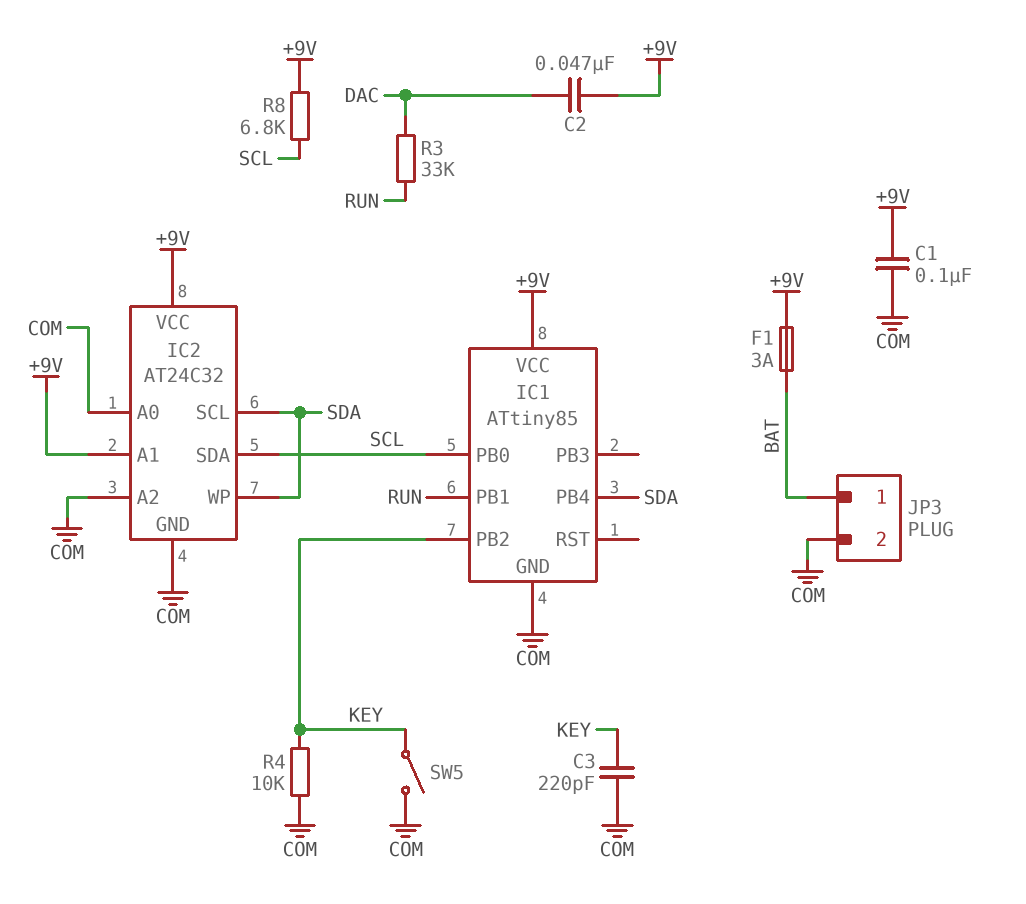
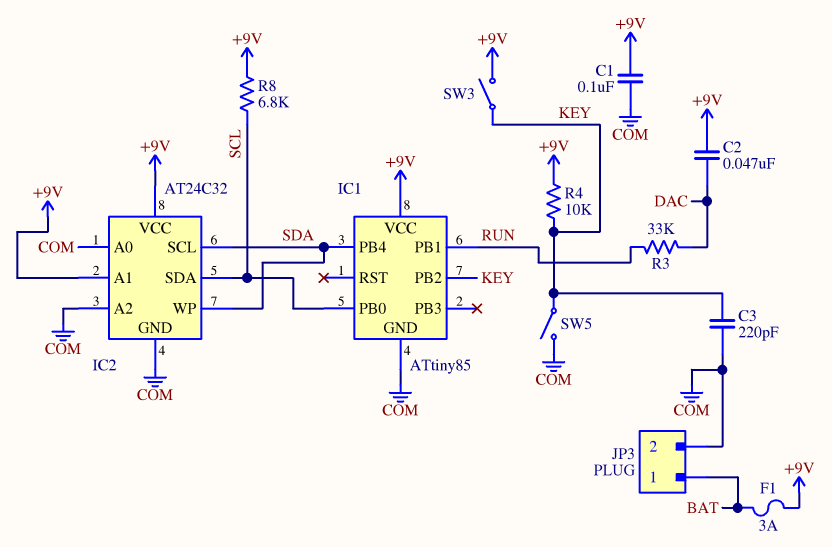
R4: 10k (COM, KEY) -> 10k (+9V, KEY)
SW3: none -> switch (+9V, KEY)

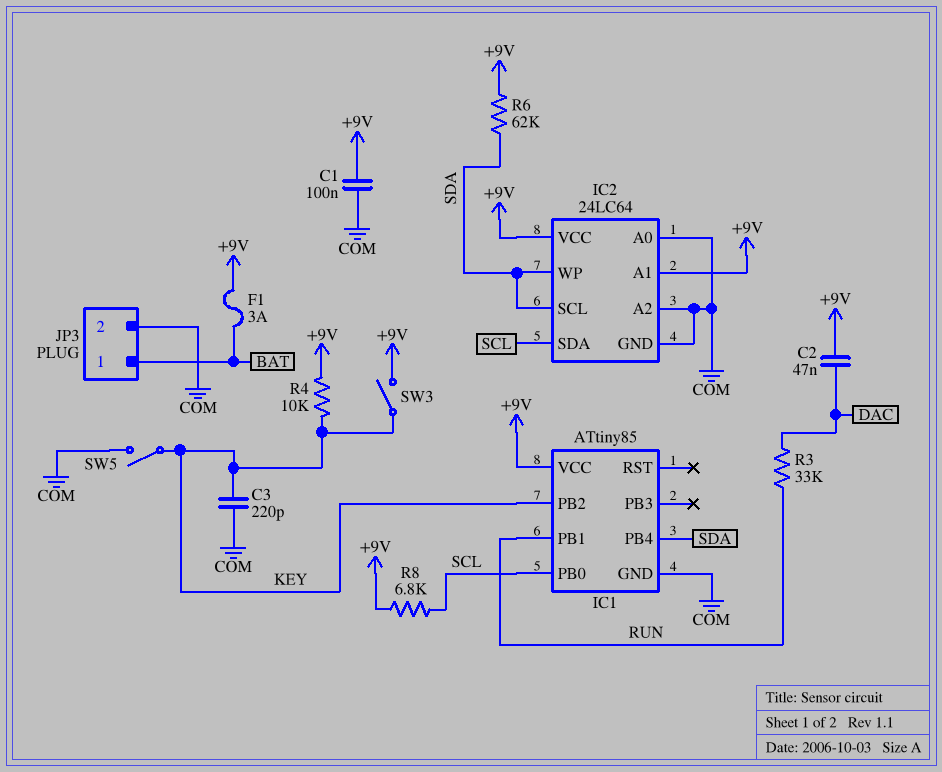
IC2: AT24C32 -> 24LC64
R6: none -> 62k (+9V, SDA)

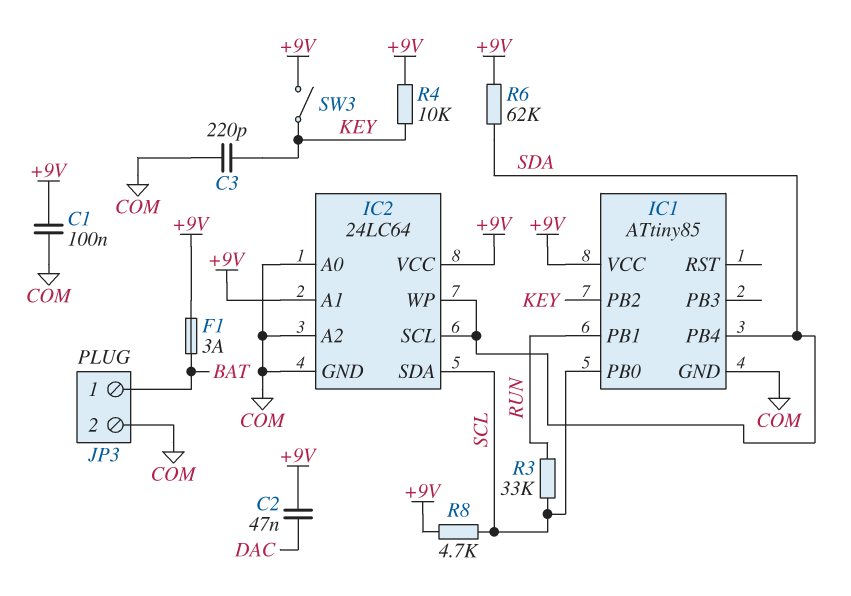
R3: 33k (DAC, RUN) -> 33k (RUN, SCL)
R8: 6.8k (+9V, SCL) -> 4.7k (+9V, SCL)
SW5: switch (COM, KEY) -> none

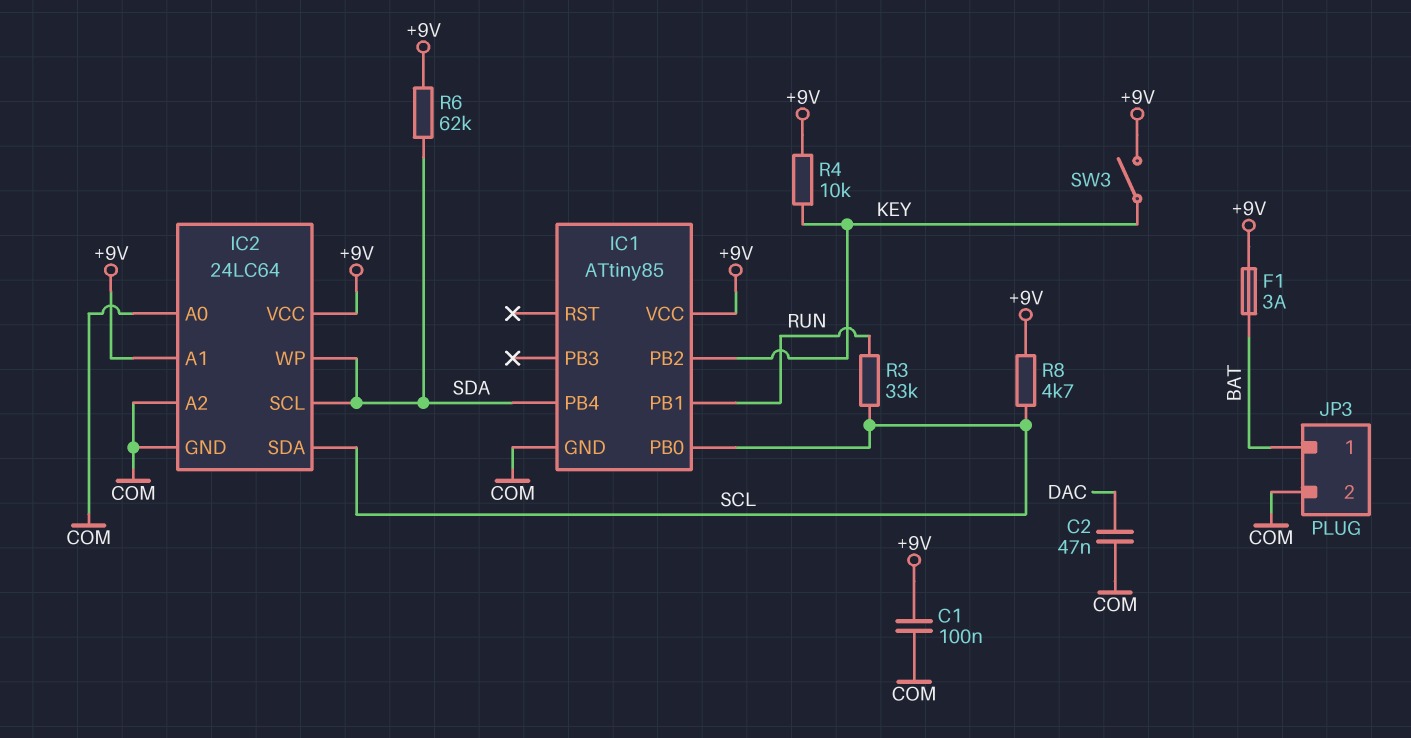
C2: 47nF (+9V, DAC) -> 47nF (COM, DAC)
C3: 220pF (COM, KEY) -> none

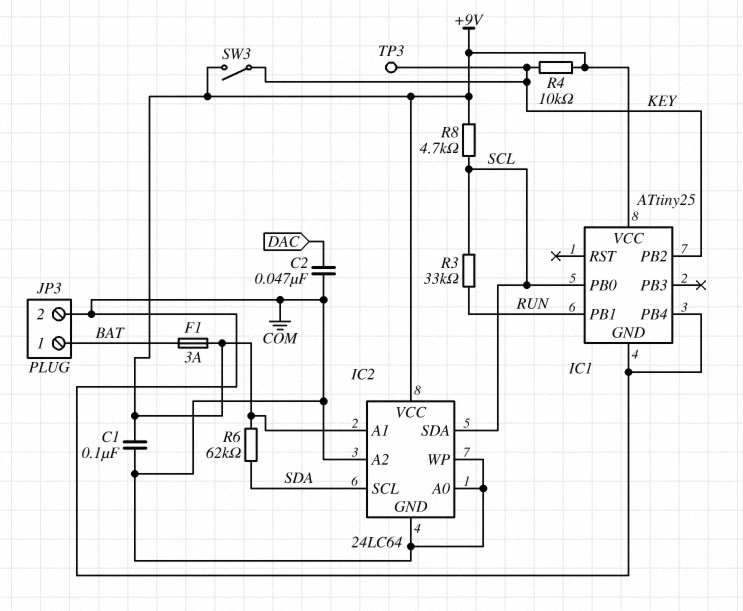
IC1: ATtiny85 -> ATtiny25
IC1 pin PB4: SDA -> COM
IC2 pin WP: SDA -> COM
TP3: none -> test point (KEY)

